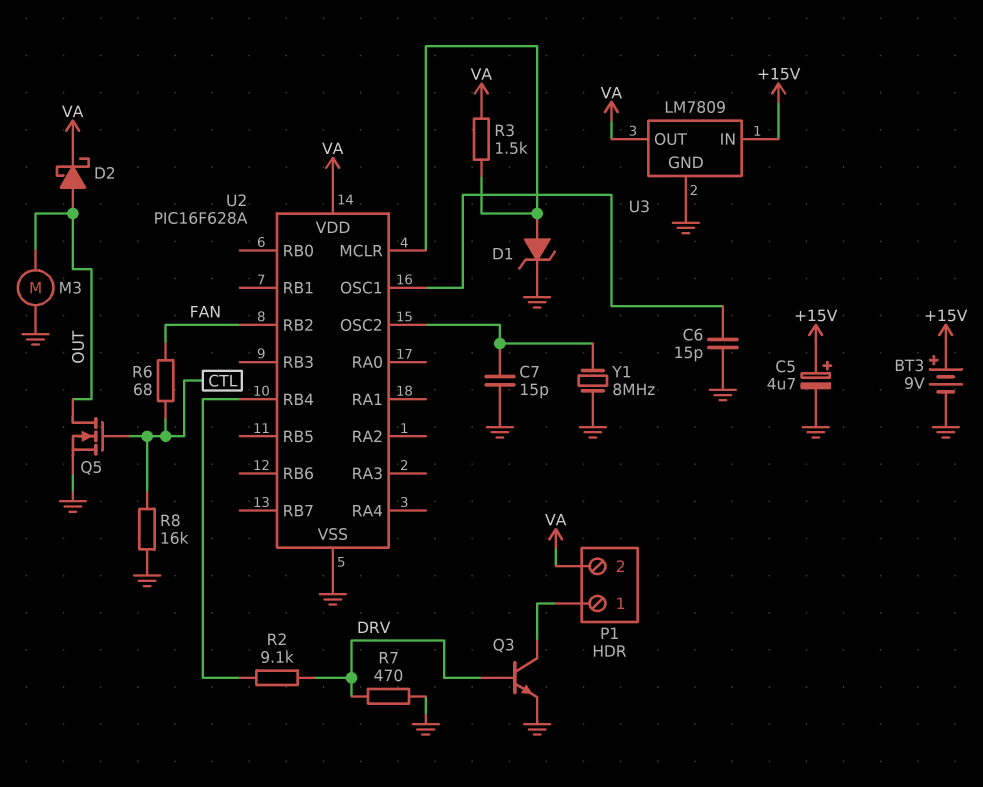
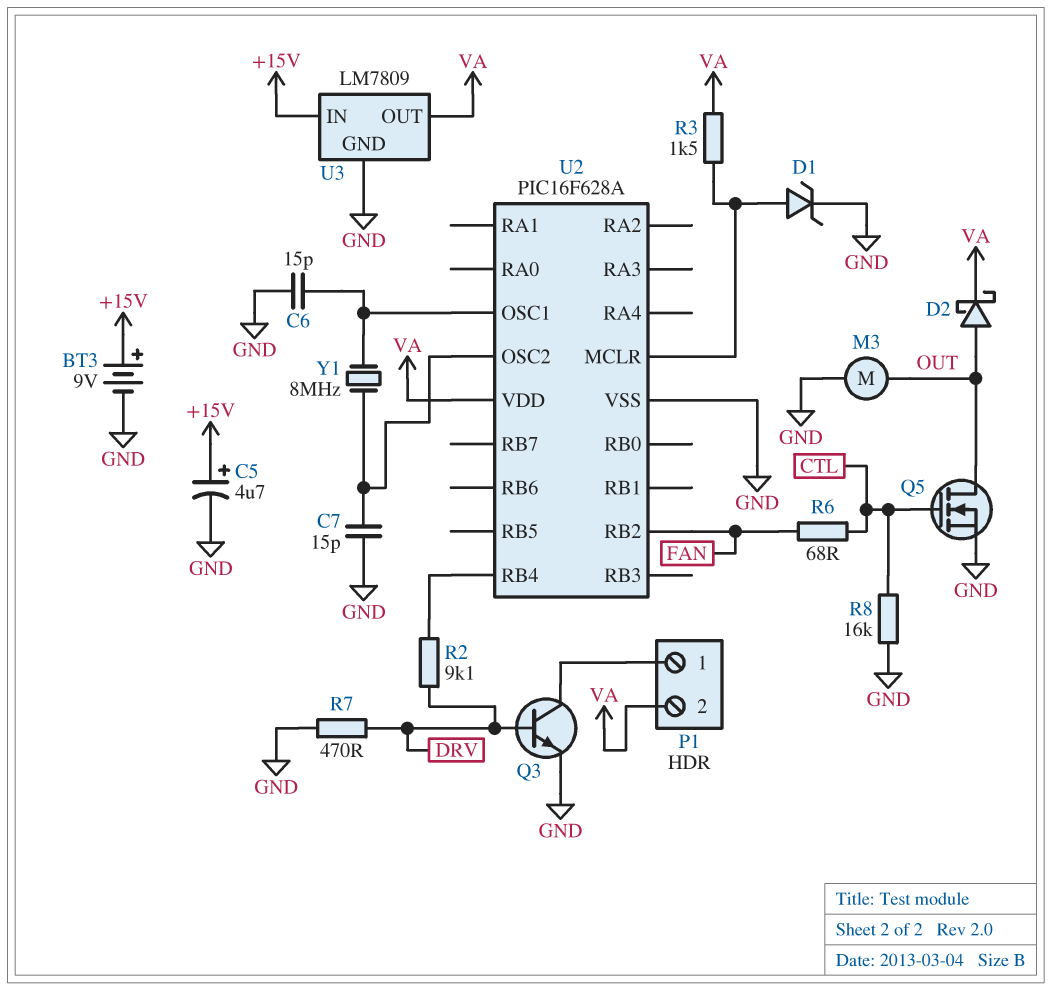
Y1: 8MHz (GND, U2/OSC2) -> 8MHz (U2/OSC1, U2/OSC2)

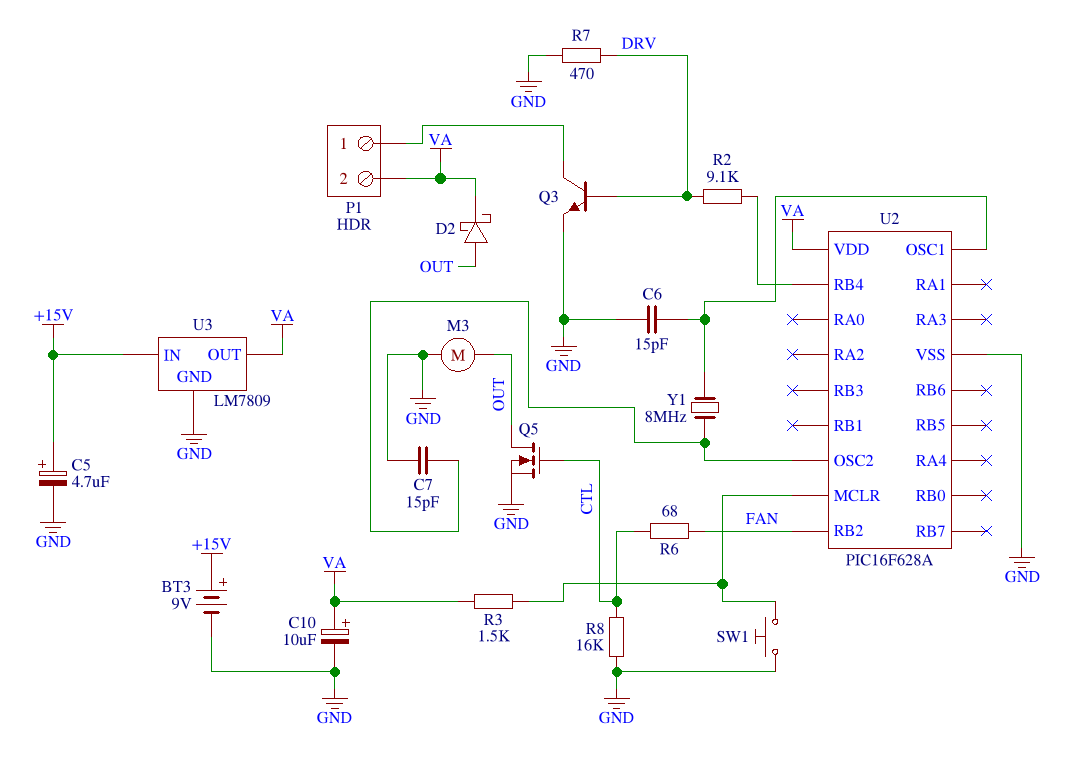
C10: none -> 10uF (plus VA, minus GND)
D1: zener (A U2/MCLR, K GND) -> none
SW1: none -> button (GND, U2/MCLR)

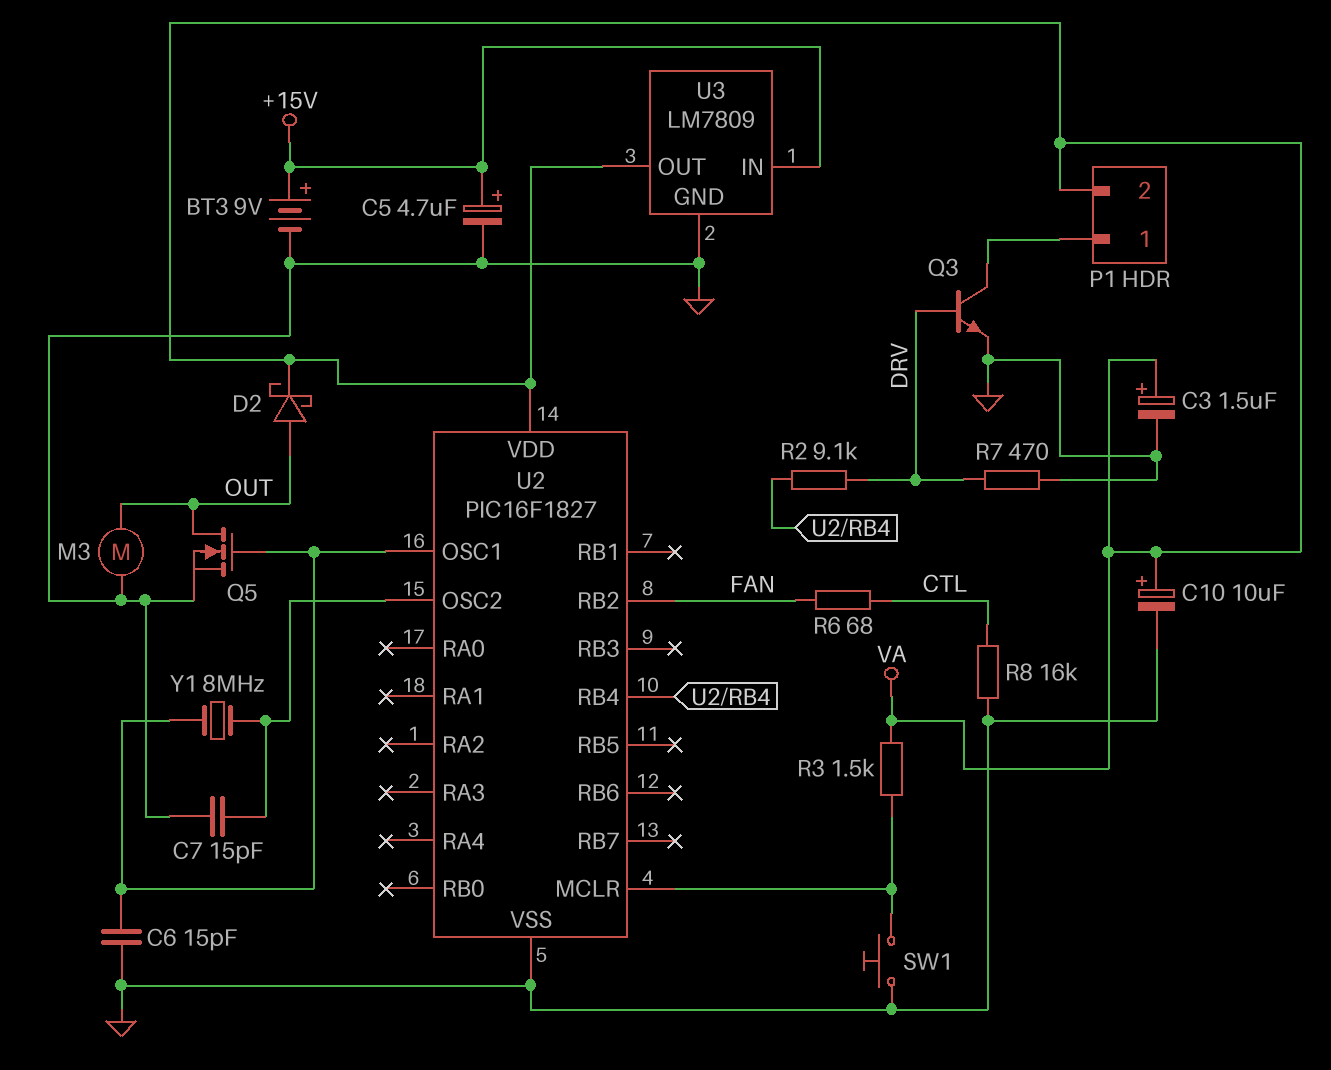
C3: none -> 1.5uF (plus VA, minus GND)
Q5: NMOS (G CTL, D OUT, S GND) -> NMOS (G U2/OSC1, D OUT, S GND)
U2: PIC16F628A -> PIC16F1827

